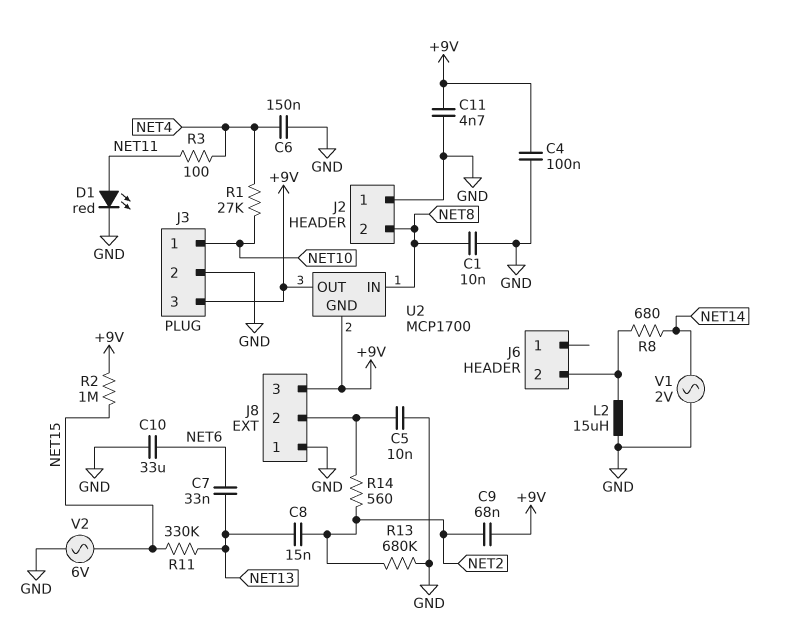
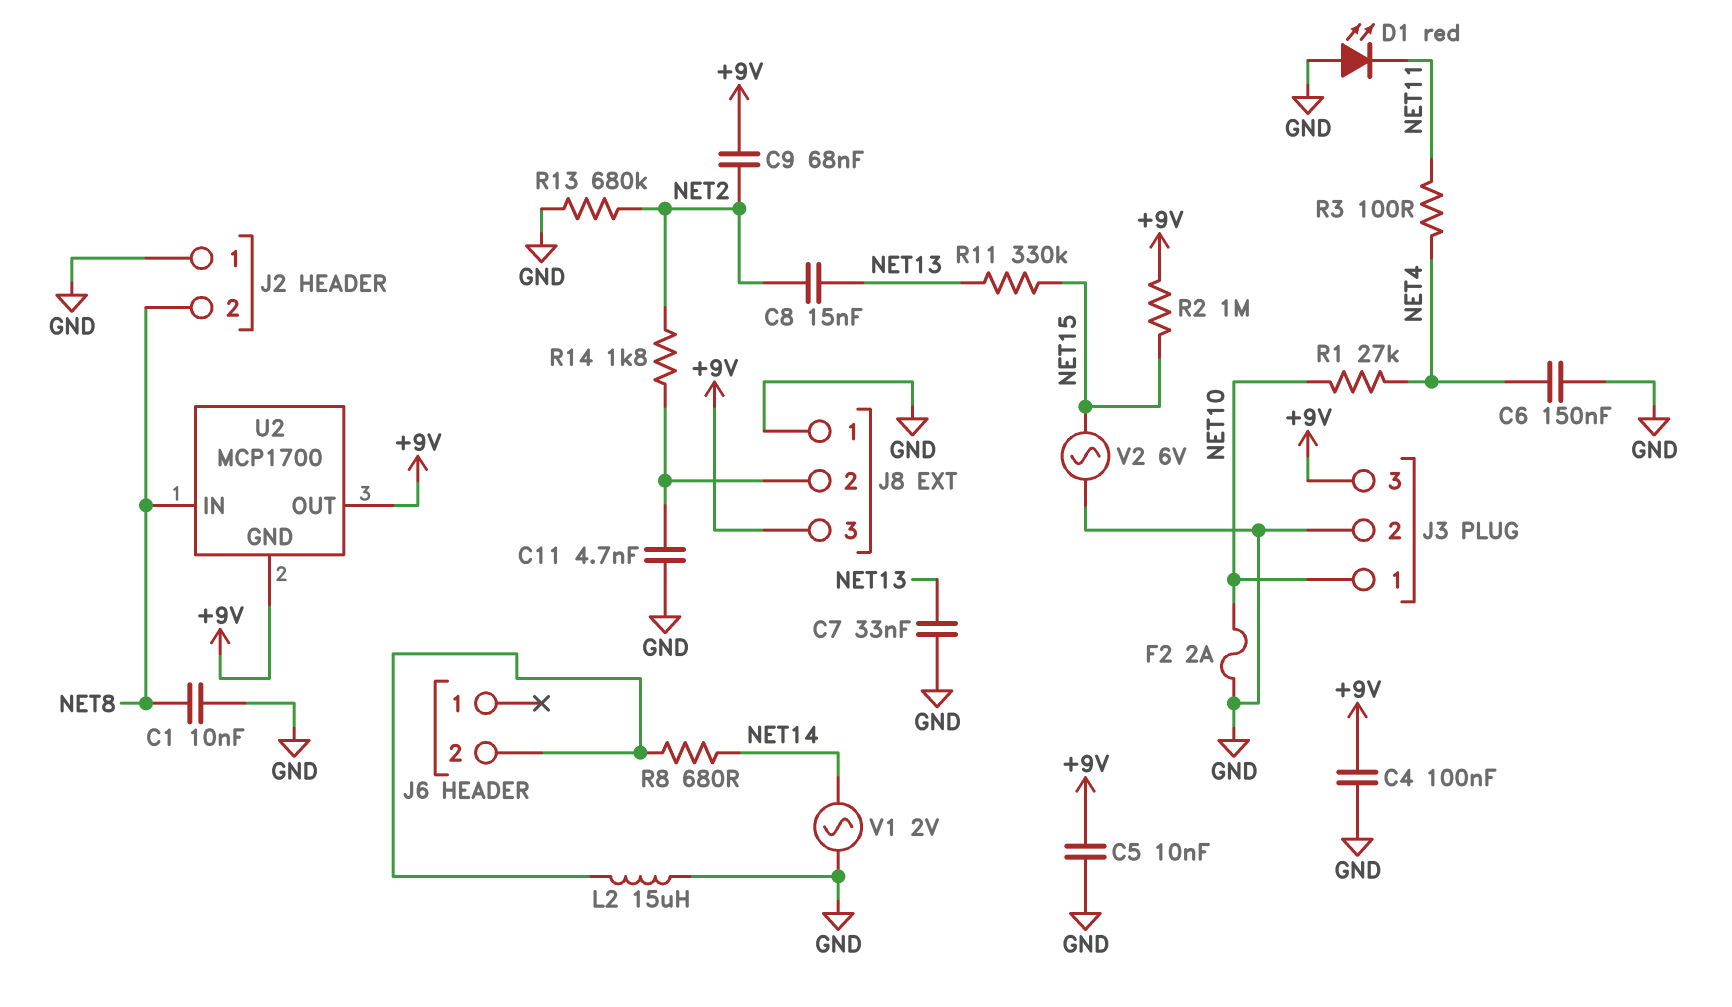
C5: 10nF (GND, J8/2) -> 10nF (+9V, GND)
C7: 33nF (NET6, NET13) -> 33nF (GND, NET13)
C10: 33uF (GND, NET6) -> none
C11: 4.7nF (+9V, GND) -> 4.7nF (GND, J8/2)
D1: LED red (A NET11, K GND) -> LED red (A GND, K NET11)
F2: none -> 2A (GND, NET10)
R14: 560 (J8/2, NET2) -> 1.8k (J8/2, NET2)

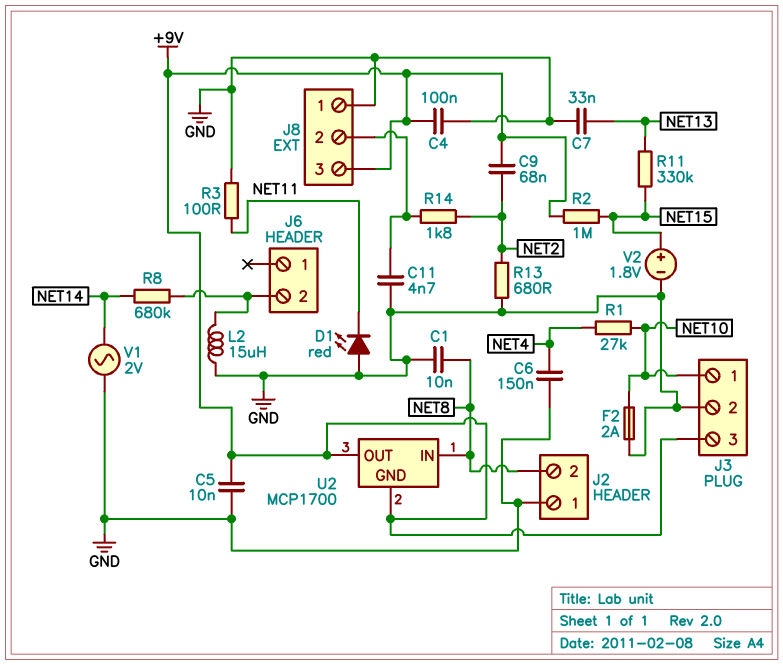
C8: 15nF (NET2, NET13) -> none
R3: 100 (NET4, NET11) -> 100 (GND, NET11)
R8: 680 (J6/2, NET14) -> 680k (J6/2, NET14)
R13: 680k (GND, NET2) -> 680 (GND, NET2)
V2: AC 6V (GND, NET15) -> 1.8V (plus NET15, minus GND)

